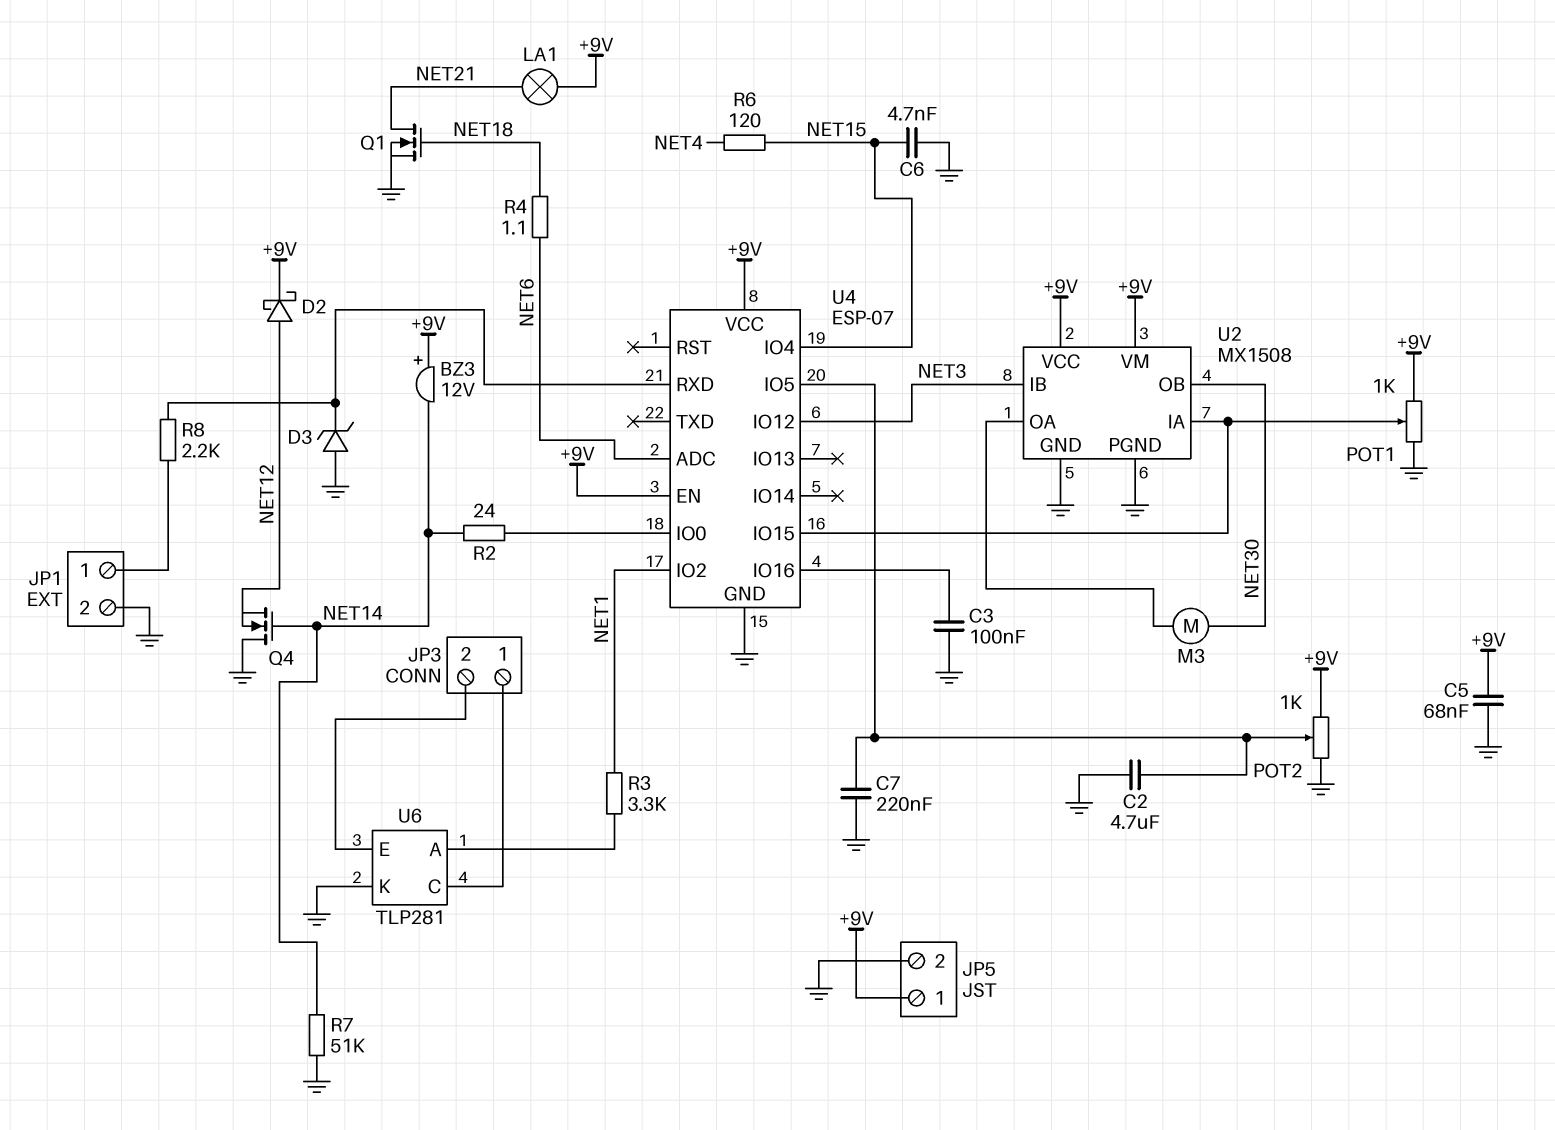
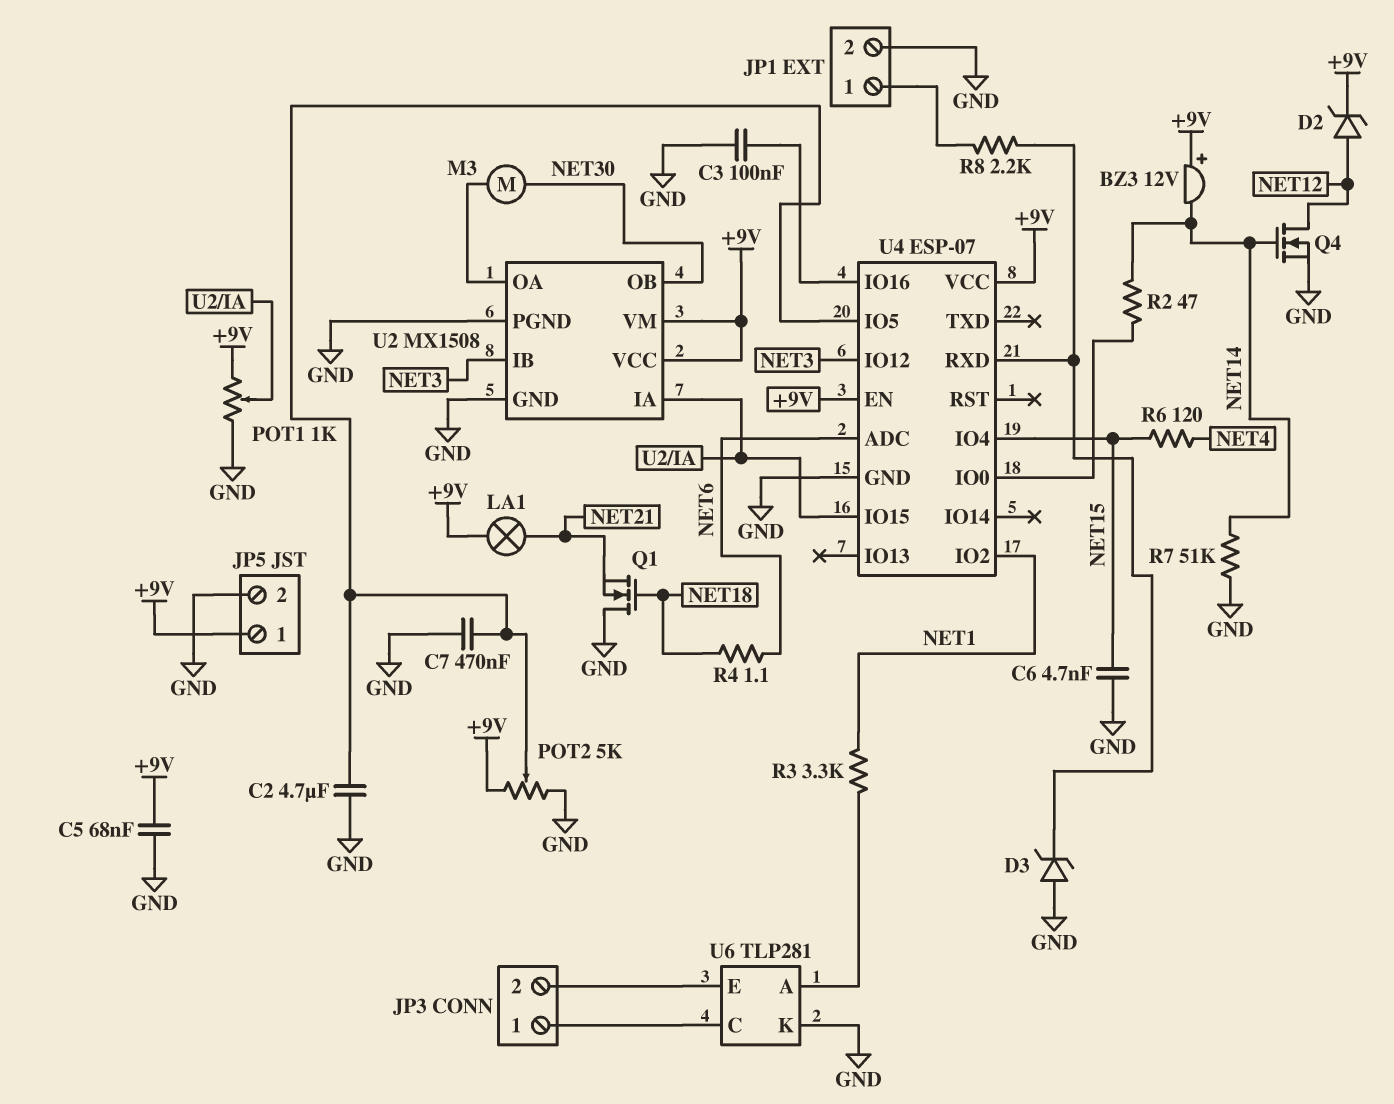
C7: 220nF (GND, U4/IO5) -> 470nF (GND, U4/IO5)
D2: schottky (A NET12, K +9V) -> zener (A NET12, K +9V)
POT2: 1k (+9V, GND, wiper U4/IO5) -> 5k (+9V, GND, wiper U4/IO5)
Q1: NMOS (G NET18, D NET21, S GND) -> NMOS (G NET18, D GND, S NET21)
Q4: NMOS (G NET14, D GND, S NET12) -> NMOS (G NET14, D NET12, S GND)
R2: 24 (NET14, U4/IO0) -> 47 (NET14, U4/IO0)

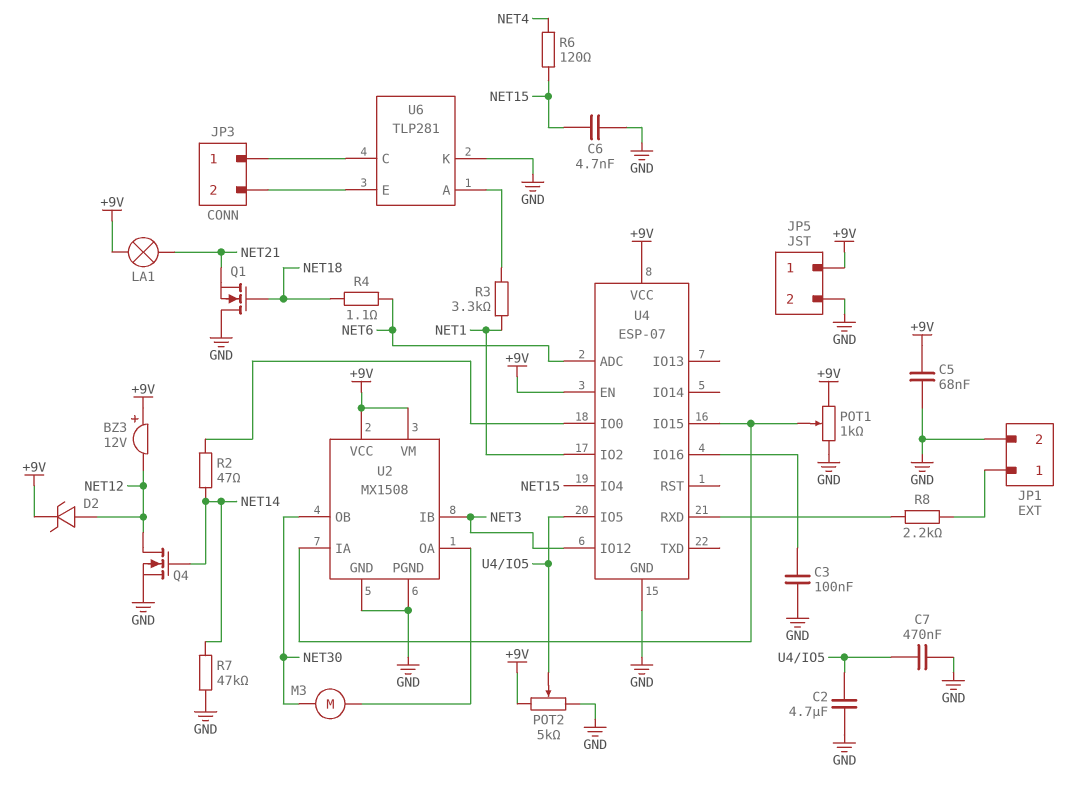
BZ3: buzzer 12V (plus +9V, minus NET14) -> buzzer 12V (plus +9V, minus NET12)
D3: zener (A GND, K U4/RXD) -> none
R7: 51k (GND, NET14) -> 47k (GND, NET14)

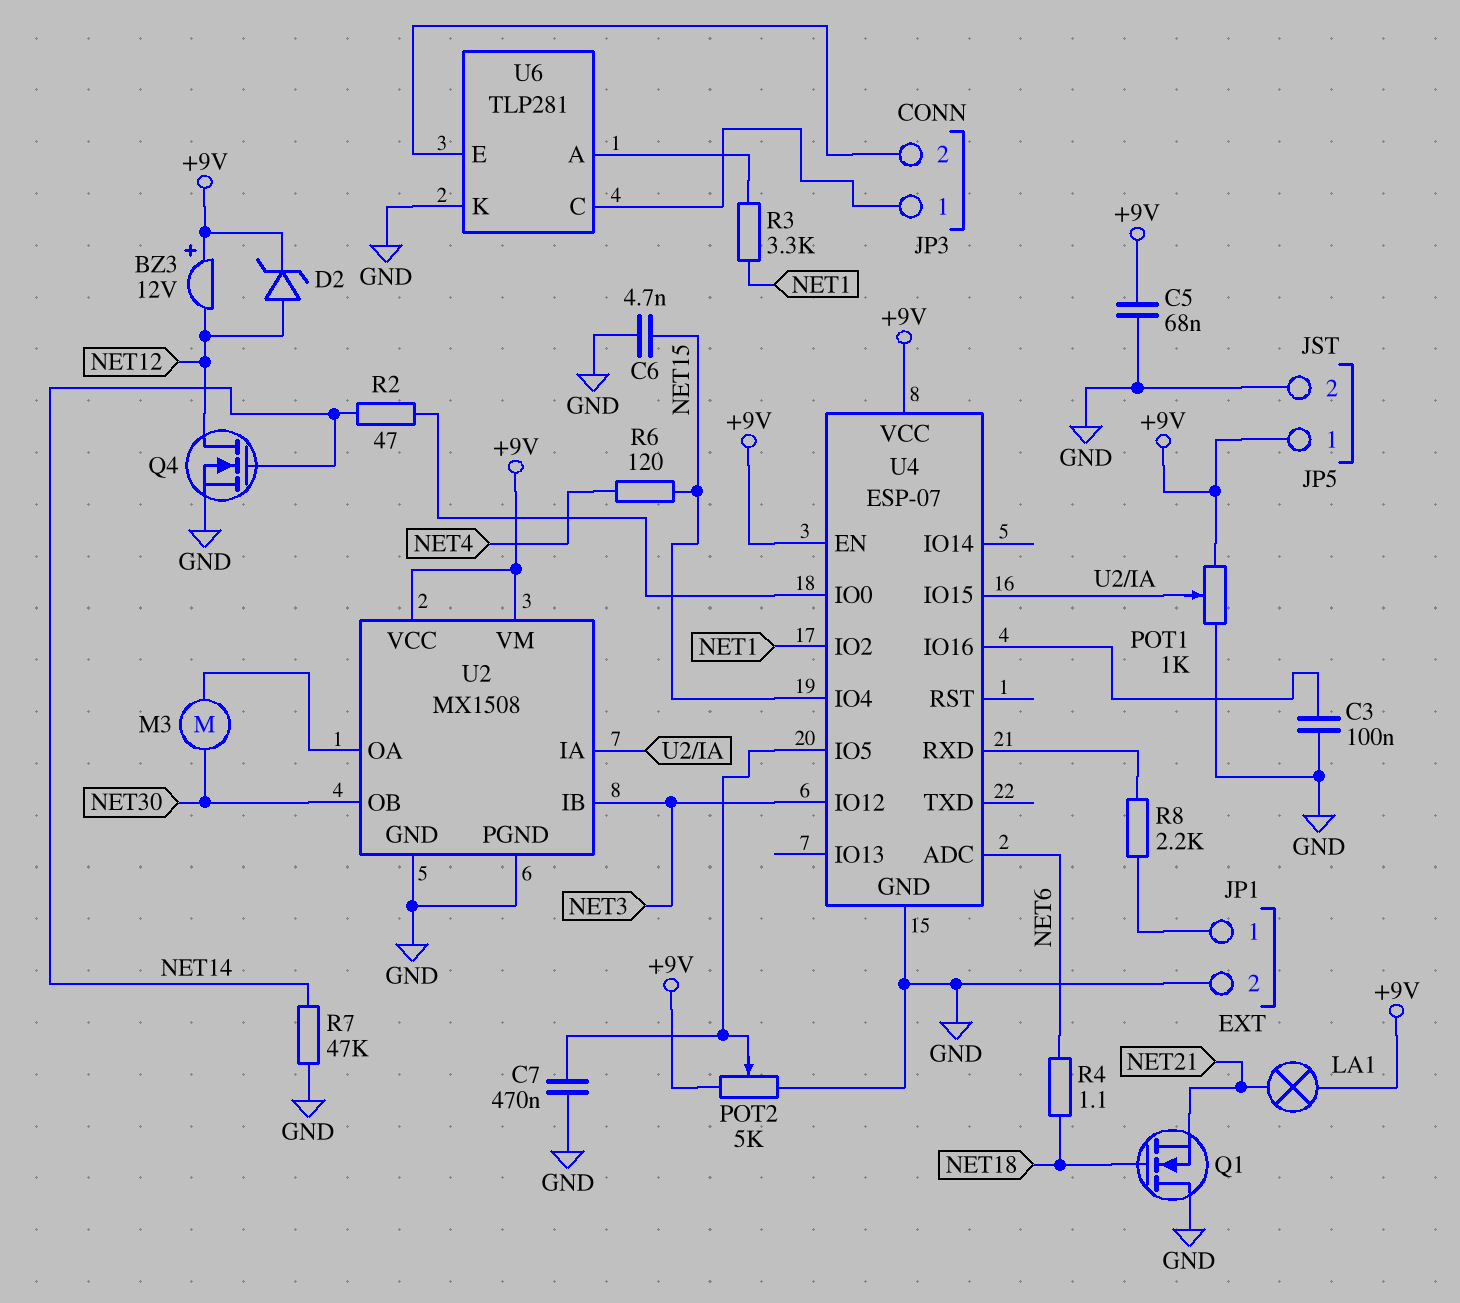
C2: 4.7uF (GND, U4/IO5) -> none

